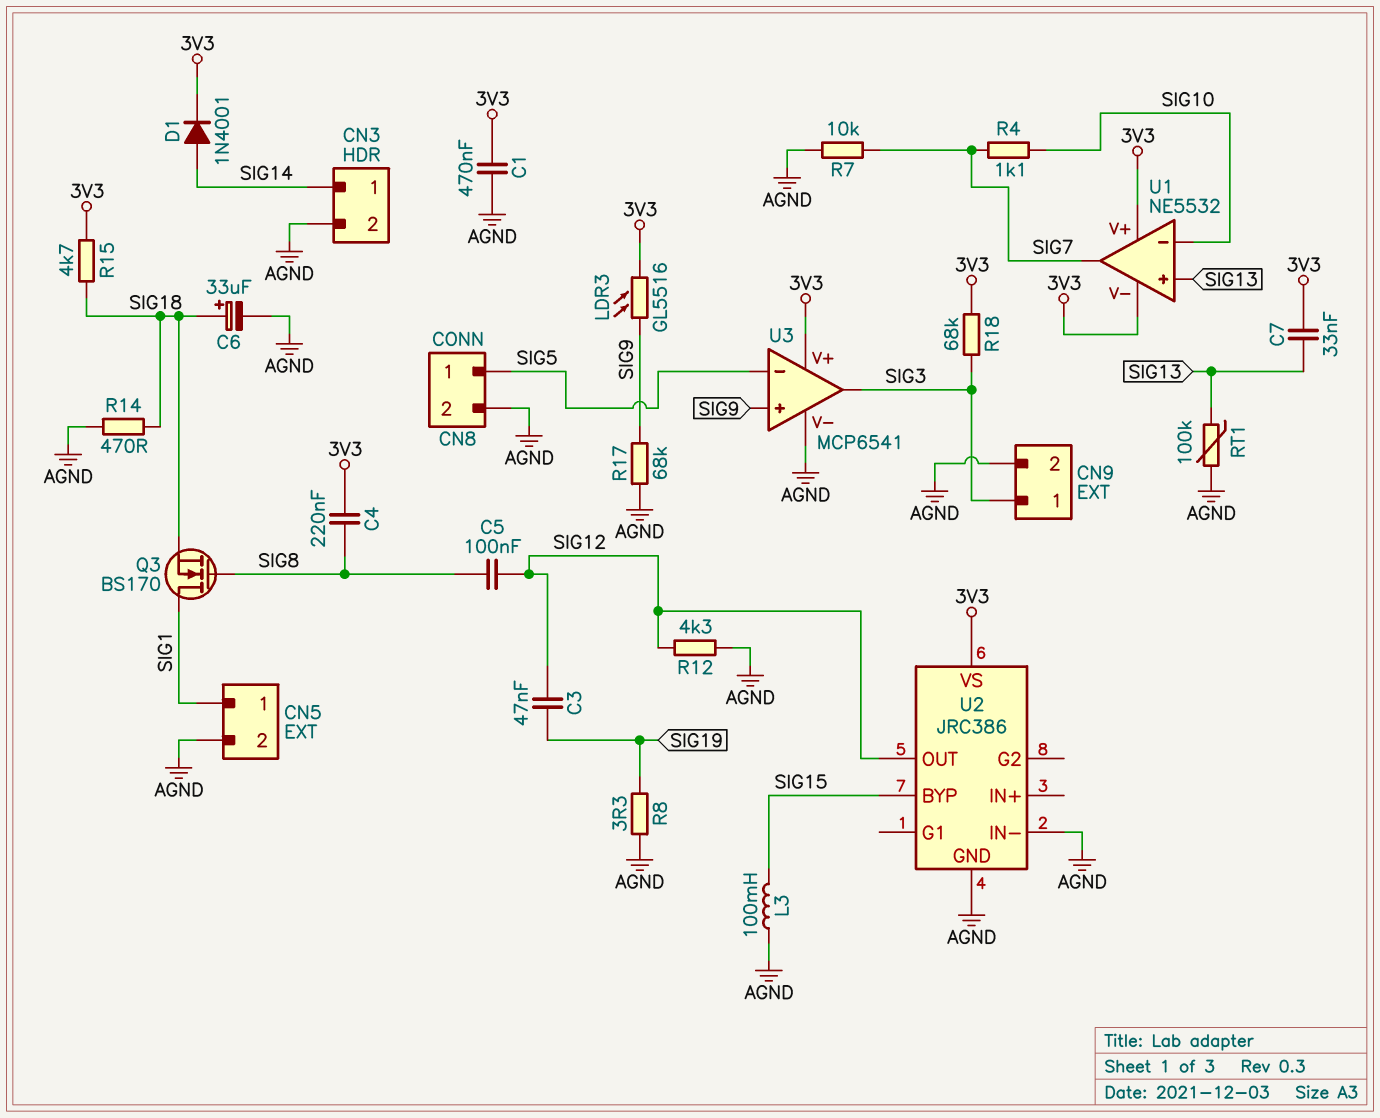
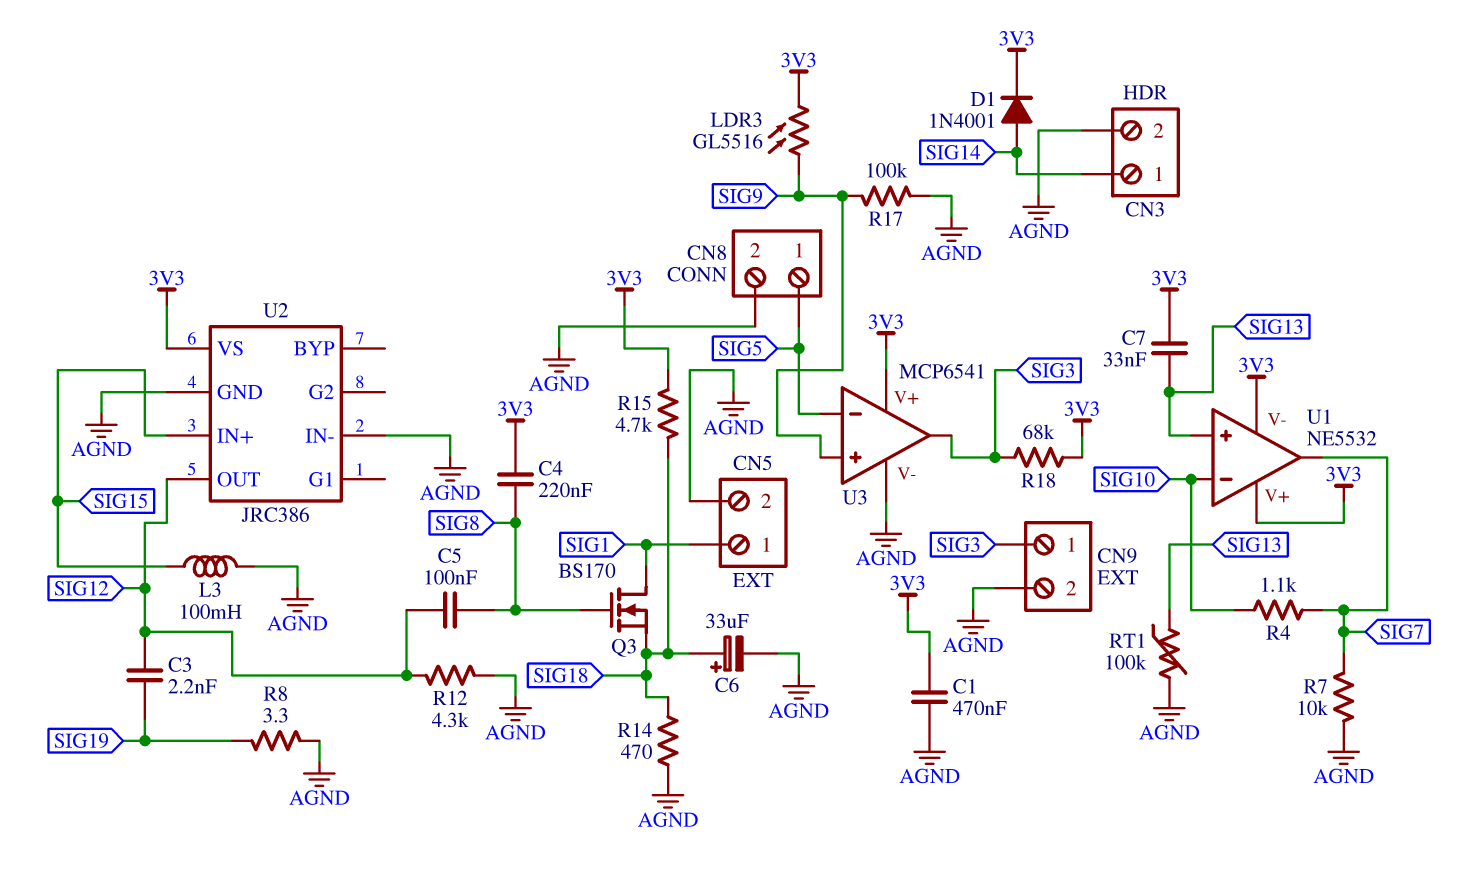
C3: 47nF (SIG12, SIG19) -> 2.2nF (SIG12, SIG19)
R17: 68k (AGND, SIG9) -> 100k (AGND, SIG9)
U2 pin BYP: SIG15 -> none
U2 pin IN+: none -> SIG15

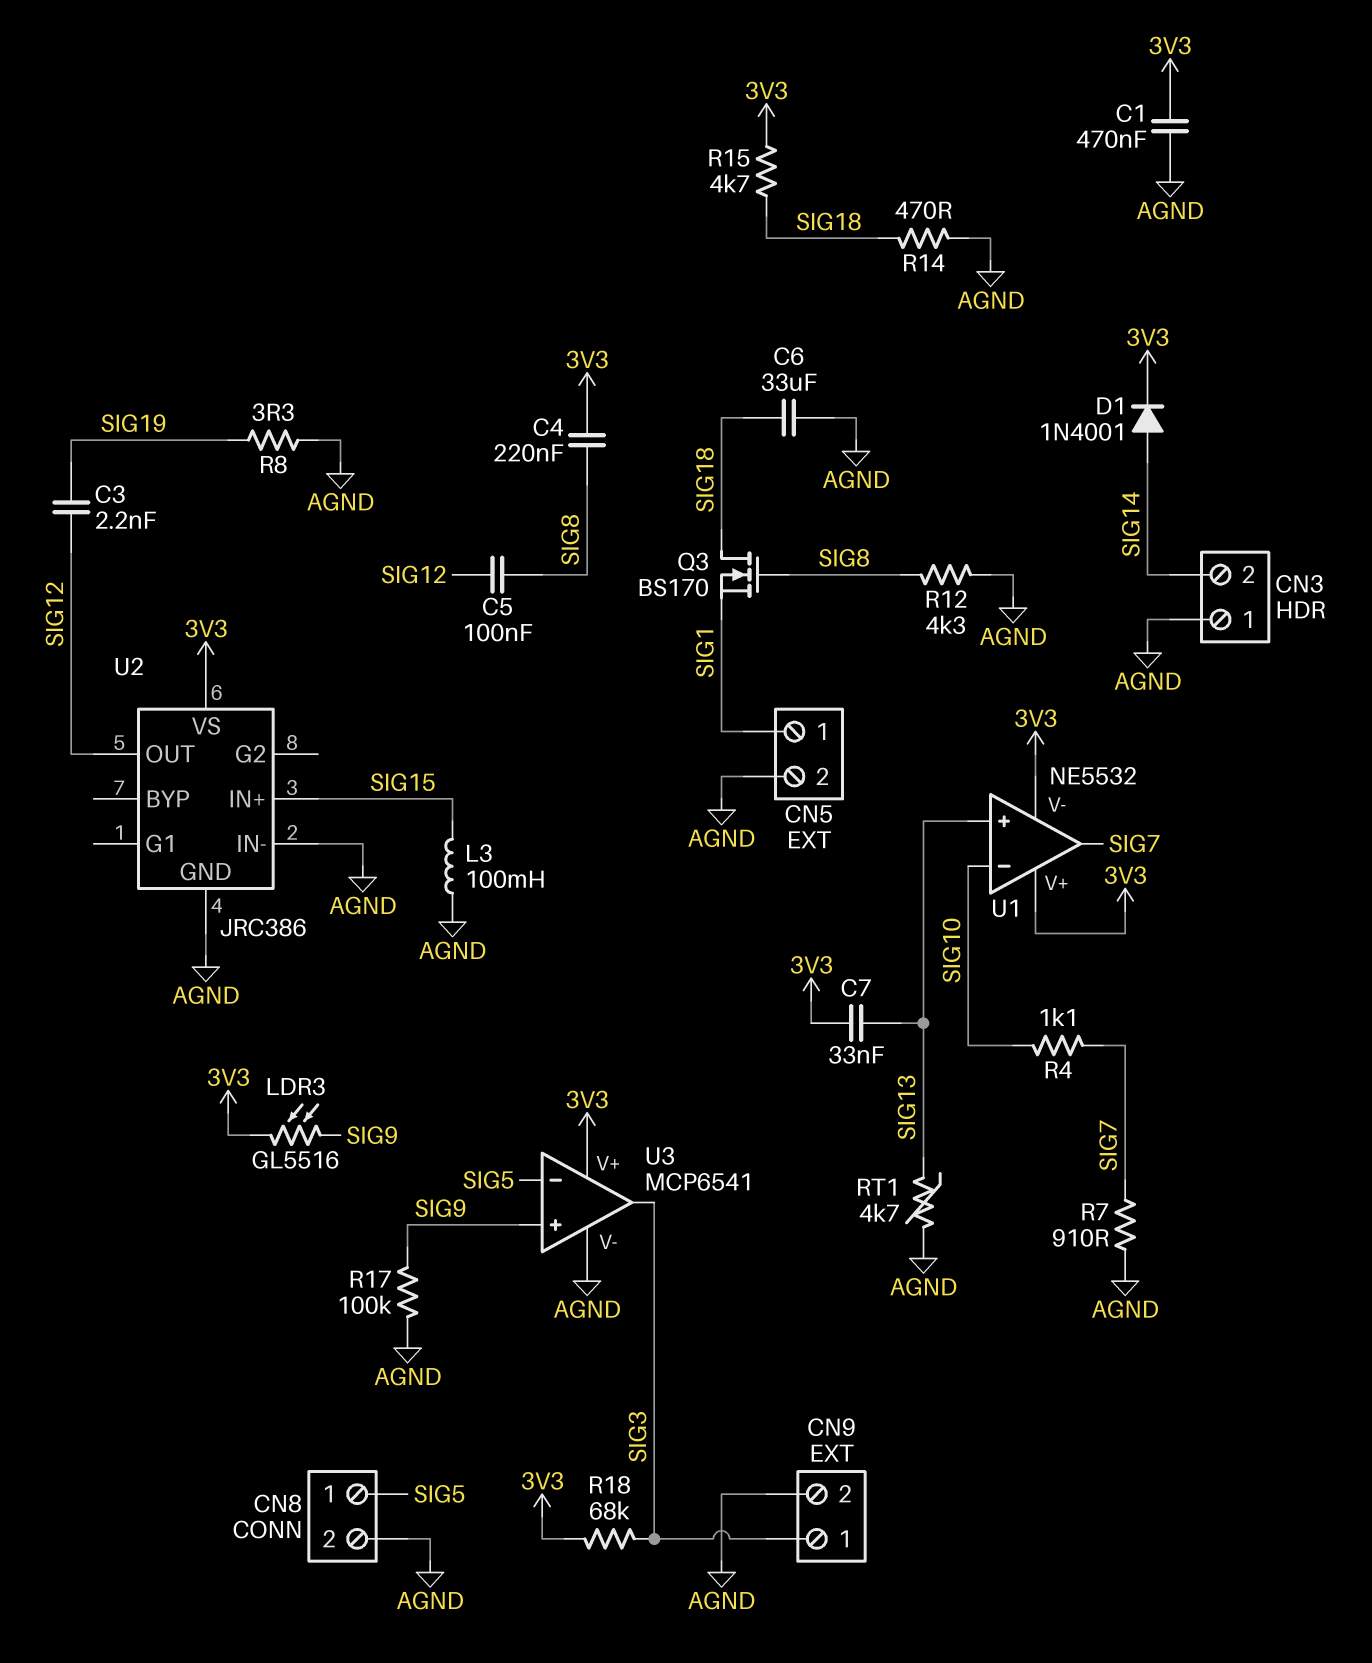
C6: 33uF (plus SIG18, minus AGND) -> 33uF (AGND, SIG18)
CN3 pin 1: SIG14 -> AGND
CN3 pin 2: AGND -> SIG14
Q3: NMOS BS170 (G SIG8, D SIG1, S SIG18) -> NMOS BS170 (G SIG8, D SIG18, S SIG1)
R7: 10k (AGND, SIG7) -> 910 (AGND, SIG7)
R12: 4.3k (AGND, SIG12) -> 4.3k (AGND, SIG8)
RT1: 100k (AGND, SIG13) -> 4.7k (AGND, SIG13)

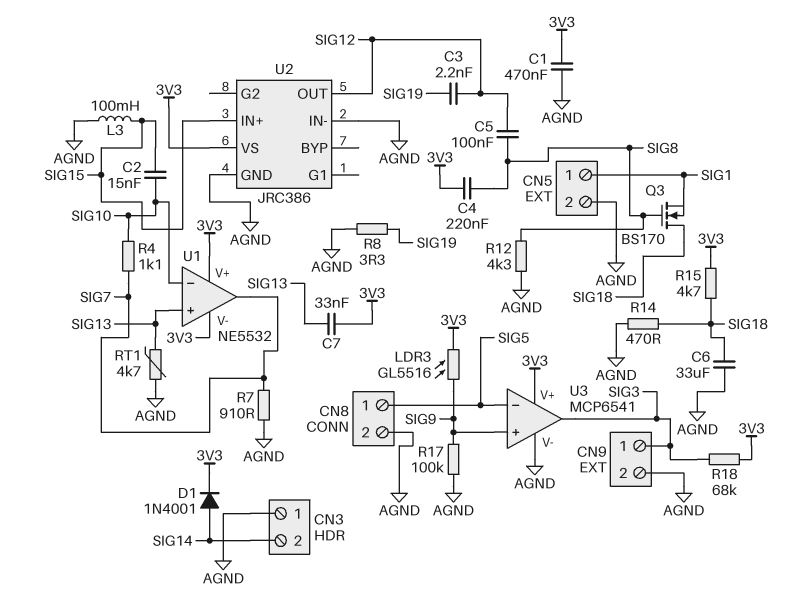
C2: none -> 15nF (SIG10, SIG15)

